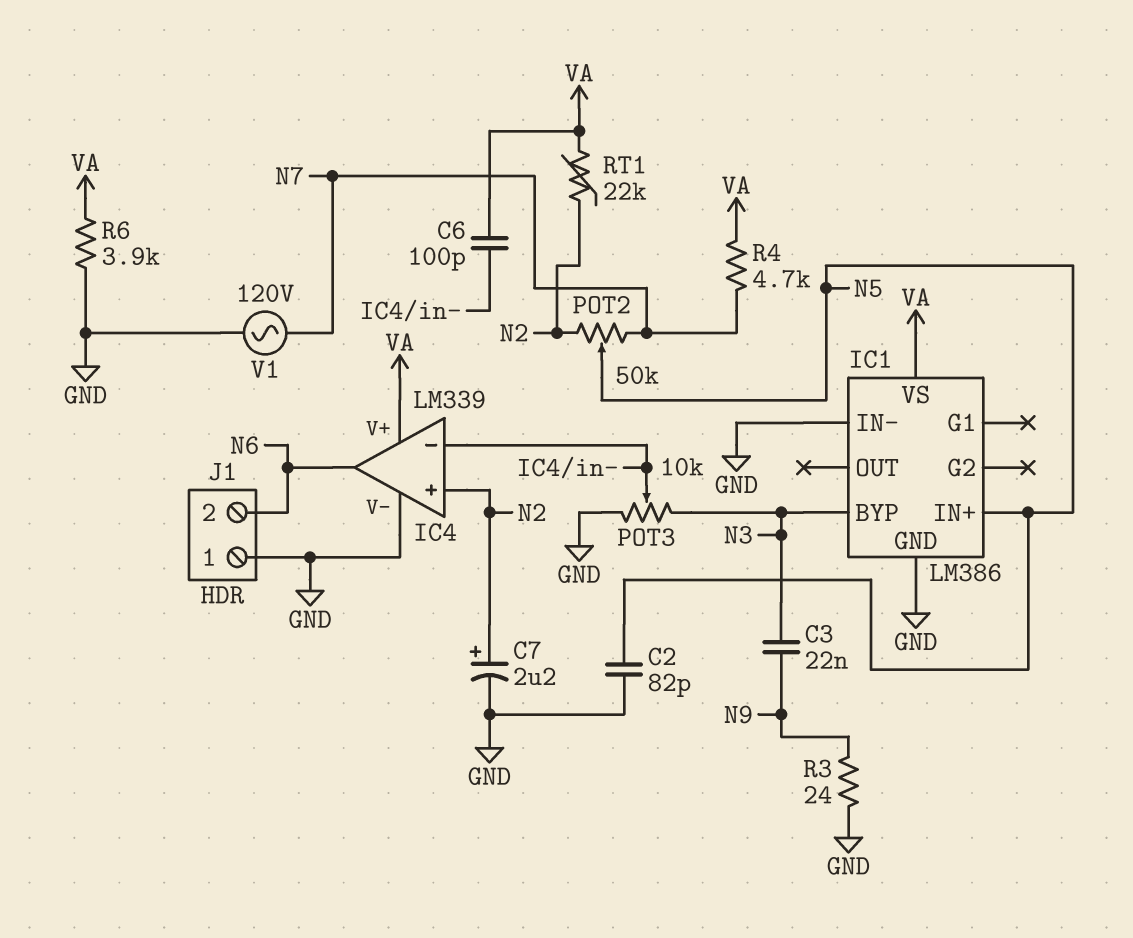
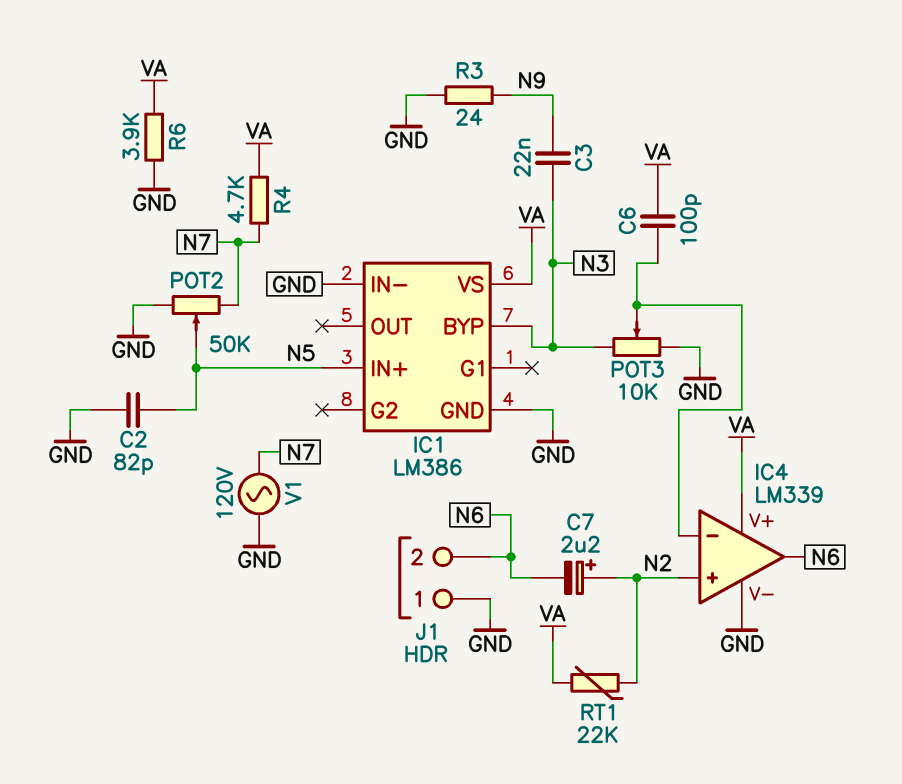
C7: 2.2uF (plus N2, minus GND) -> 2.2uF (plus N2, minus N6)
POT2: 50k (N2, N7, wiper N5) -> 50k (GND, N7, wiper N5)

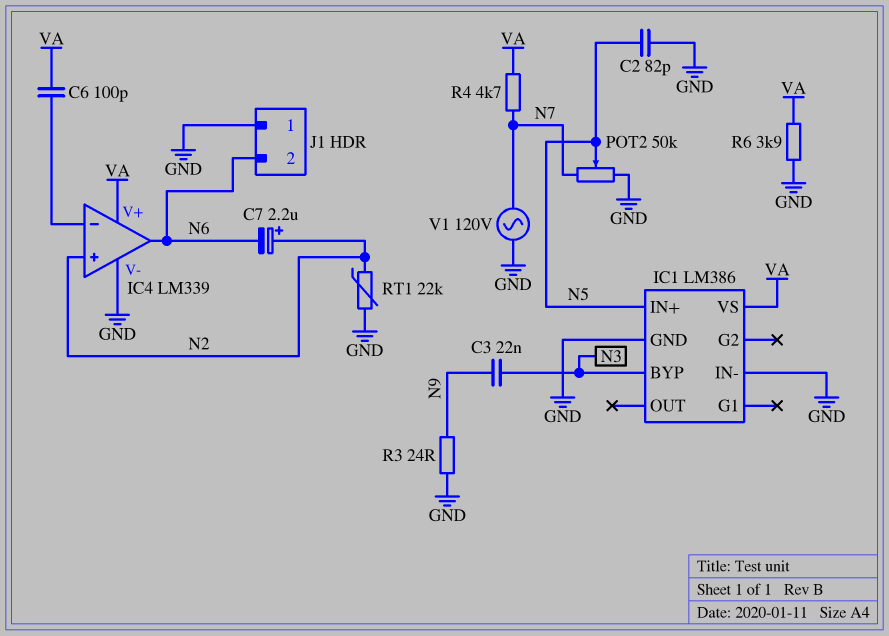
POT3: 10k (GND, N3, wiper IC4/in-) -> none
RT1: 22k (N2, VA) -> 22k (GND, N2)

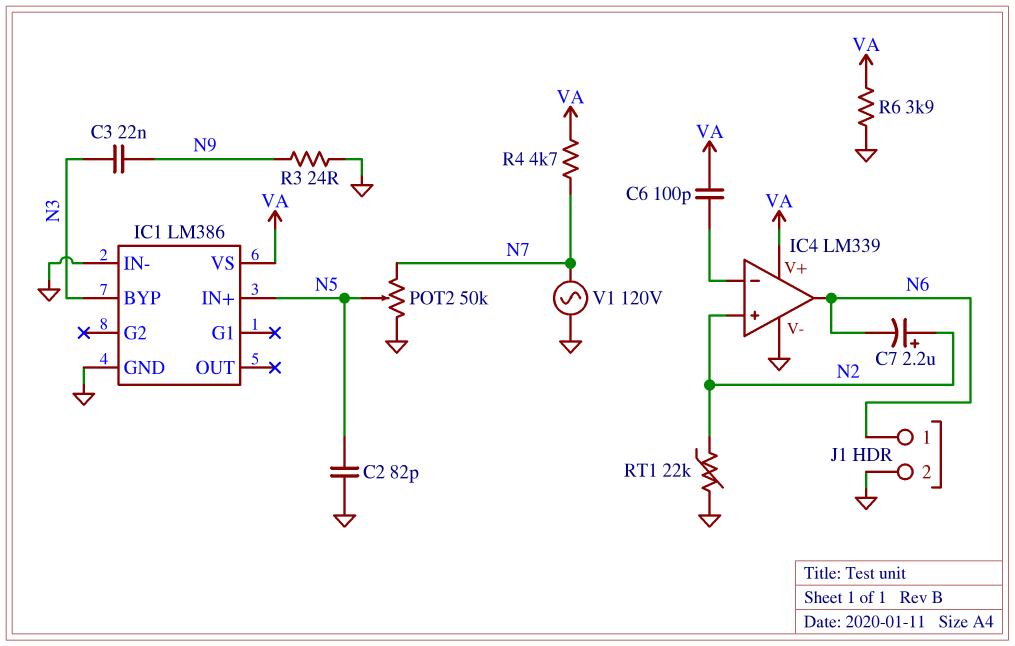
J1 pin 1: GND -> N6
J1 pin 2: N6 -> GND

